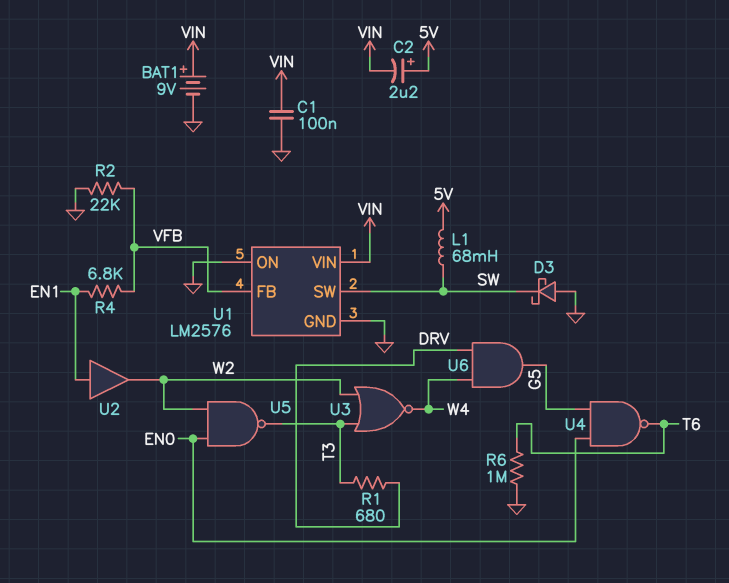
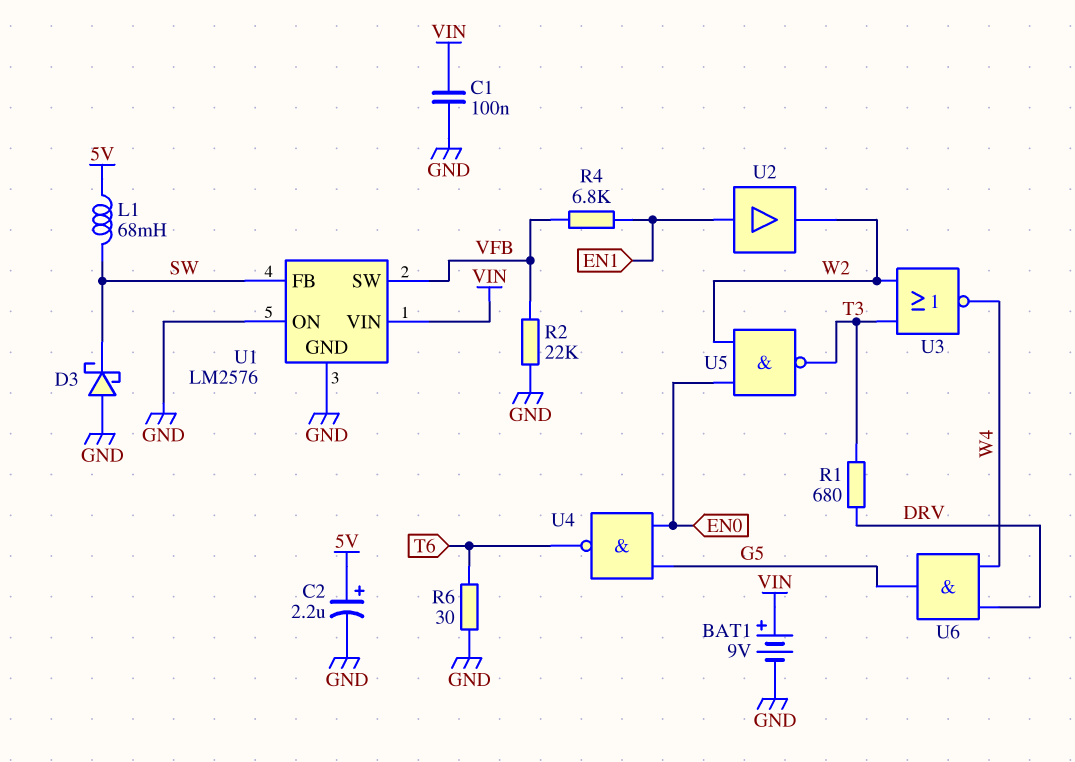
C2: 2.2uF (plus 5V, minus VIN) -> 2.2uF (plus 5V, minus GND)
R6: 1M (GND, T6) -> 30 (GND, T6)
U1 pin FB: VFB -> SW
U1 pin SW: SW -> VFB

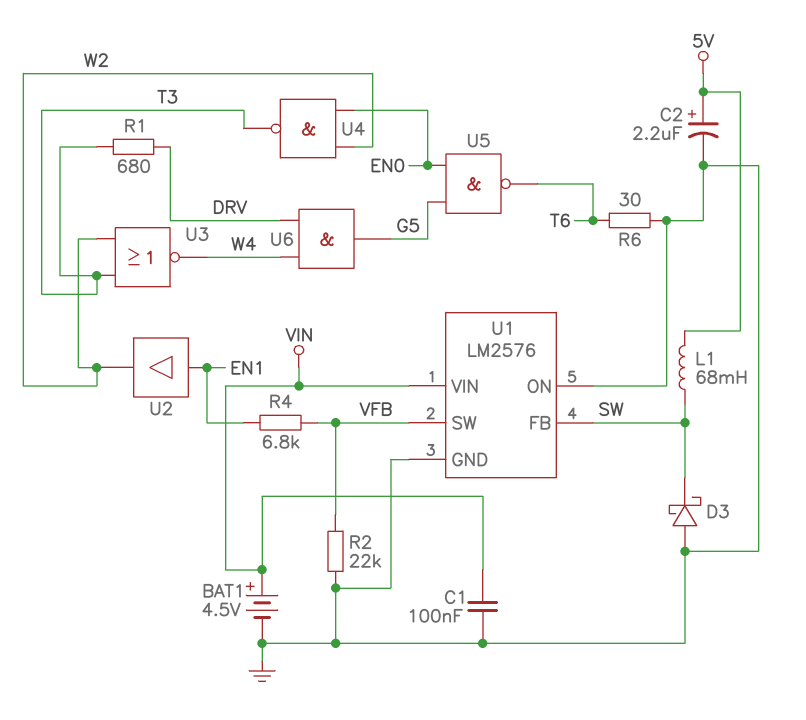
BAT1: 9V (plus VIN, minus GND) -> 4.5V (plus VIN, minus GND)
U4: NAND (in EN0, in G5, out T6) -> NAND (in EN0, in W2, out T3)
U5: NAND (in EN0, in W2, out T3) -> NAND (in EN0, in G5, out T6)

